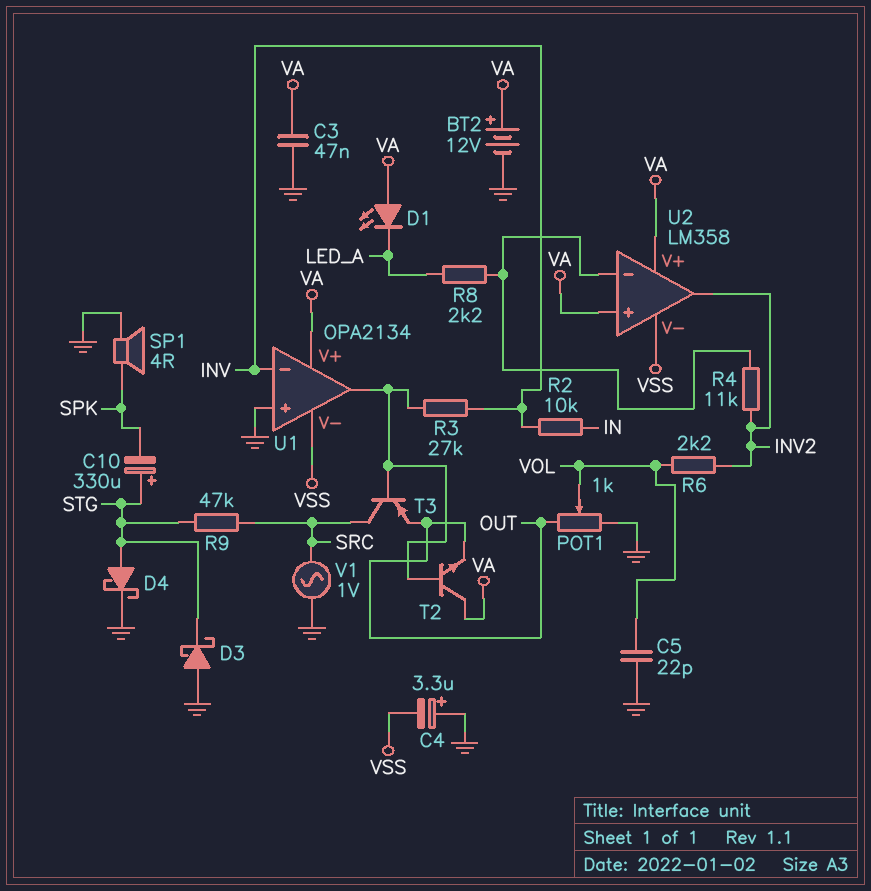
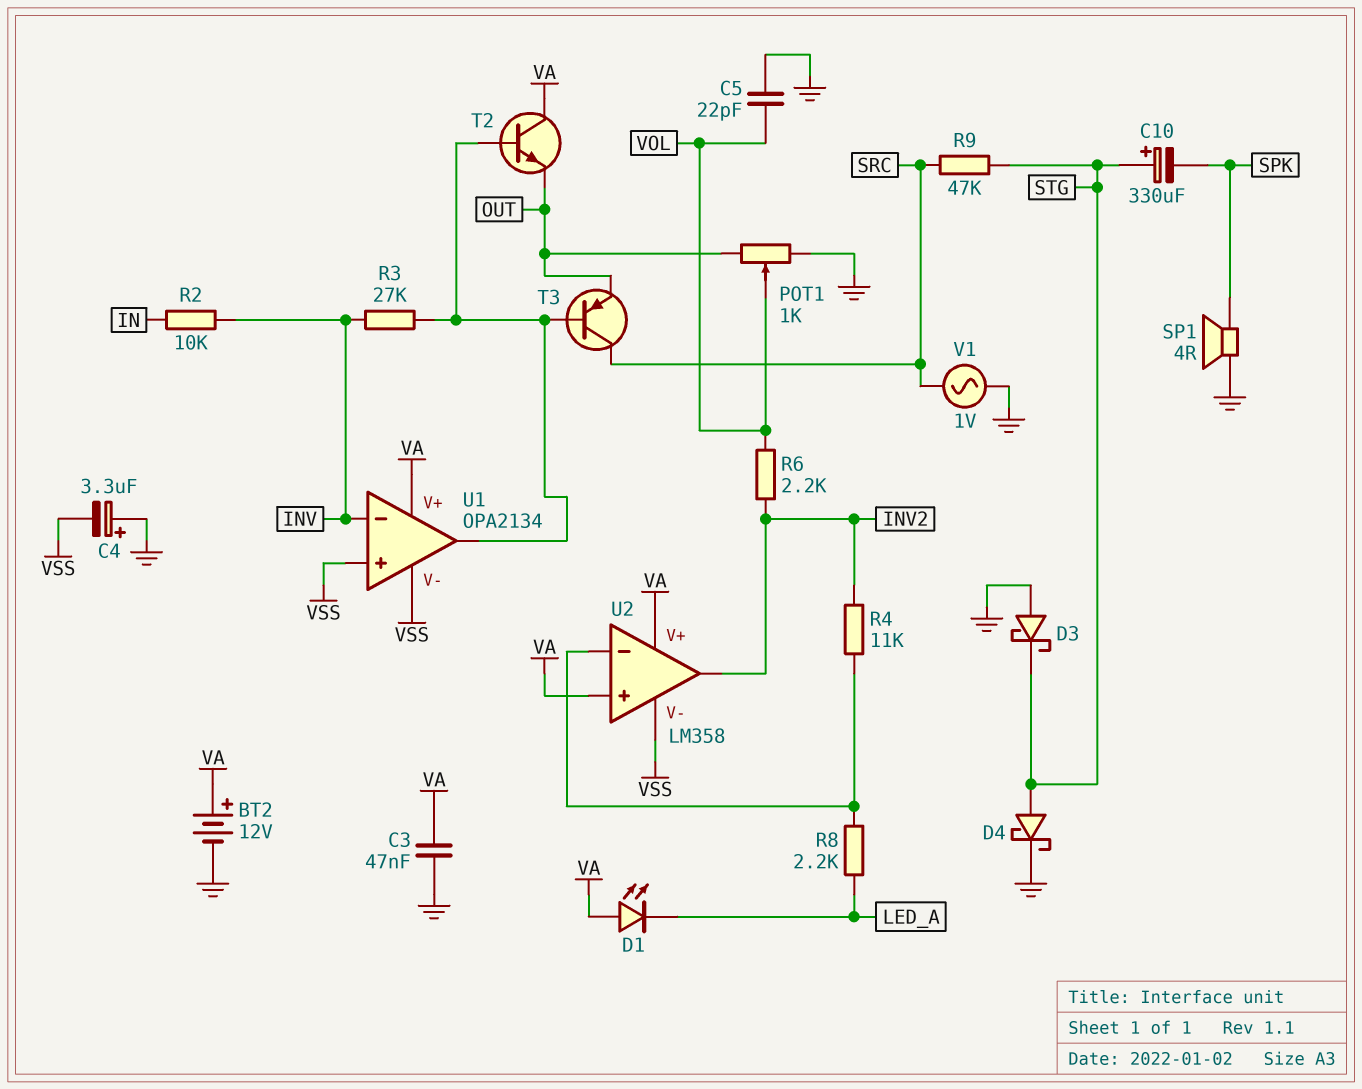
U1 pin in+: GND -> VSS

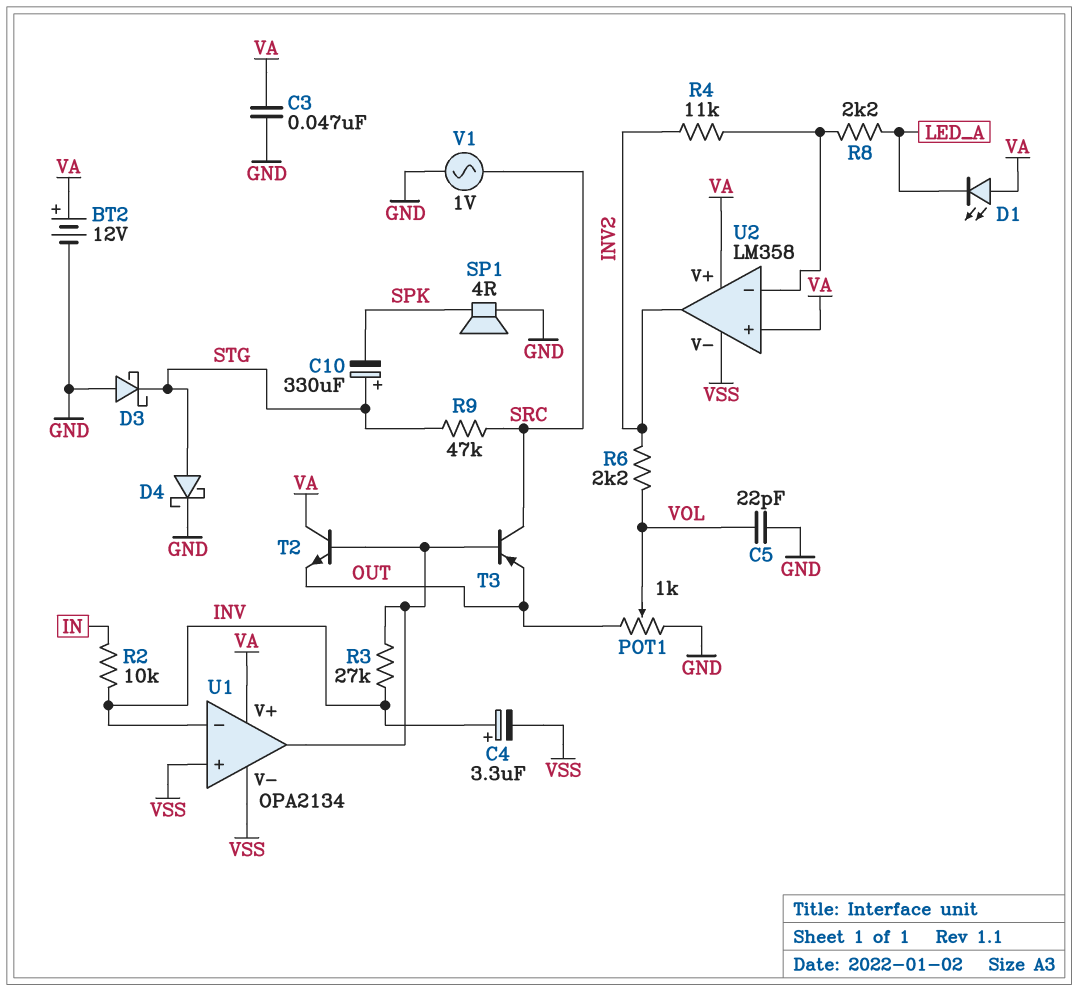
C4: 3.3uF (plus GND, minus VSS) -> 3.3uF (plus INV, minus VSS)

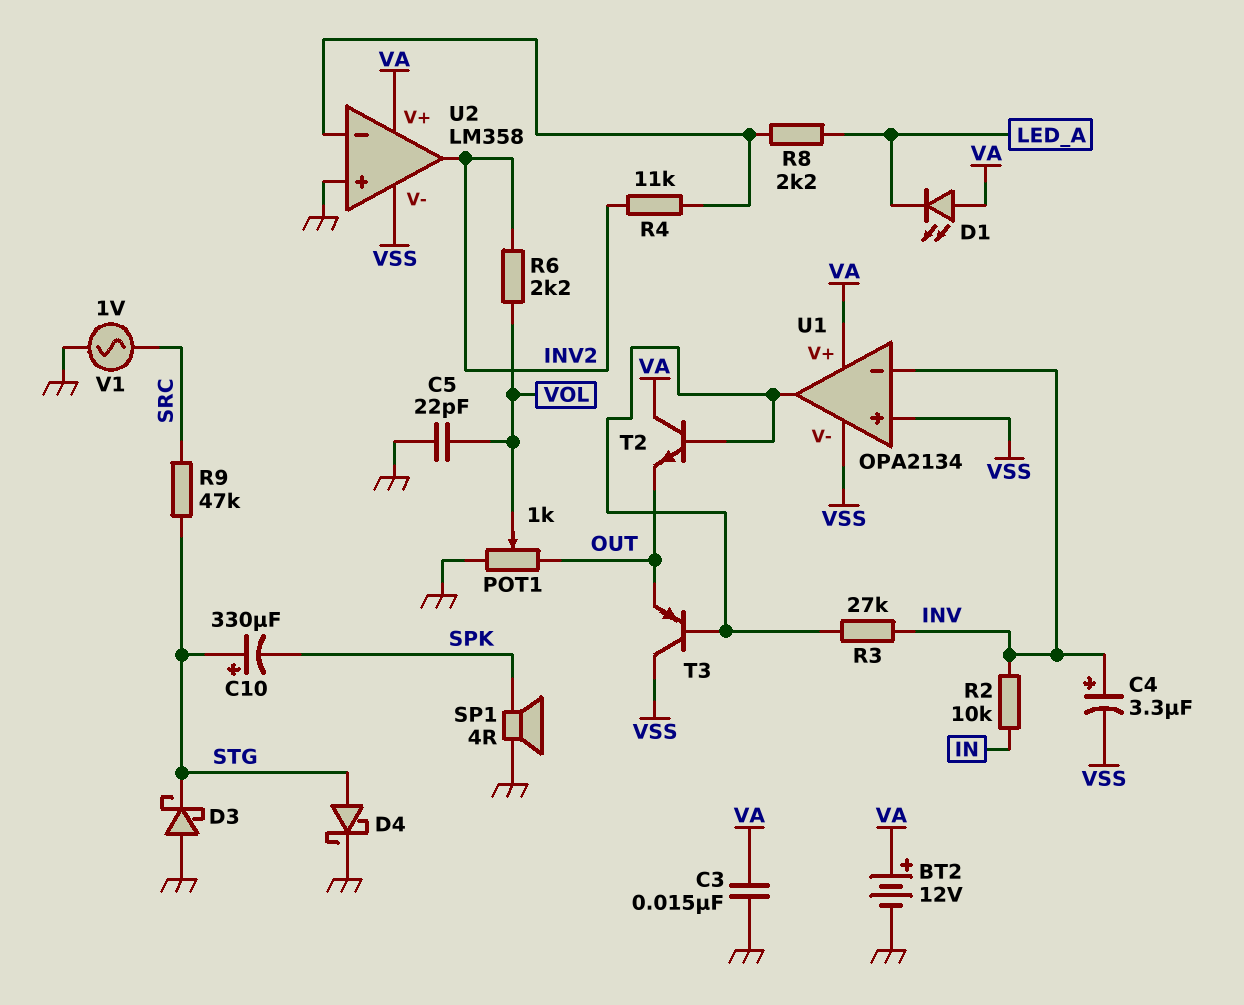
C3: 47nF (GND, VA) -> 15nF (GND, VA)
T3: PNP (B U1/out, C SRC, E OUT) -> PNP (B U1/out, C VSS, E OUT)
U2 pin in+: VA -> GND

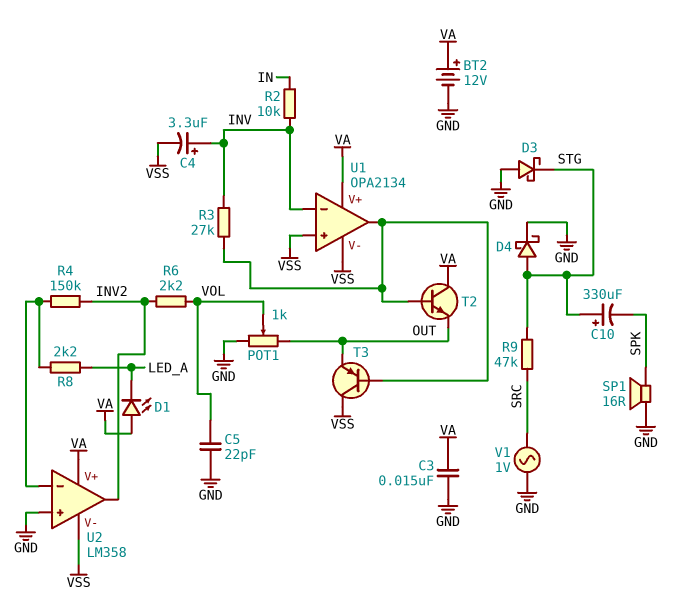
R4: 11k (INV2, U2/in-) -> 150k (INV2, U2/in-)
SP1: speaker 4R (GND, SPK) -> speaker 16R (GND, SPK)

